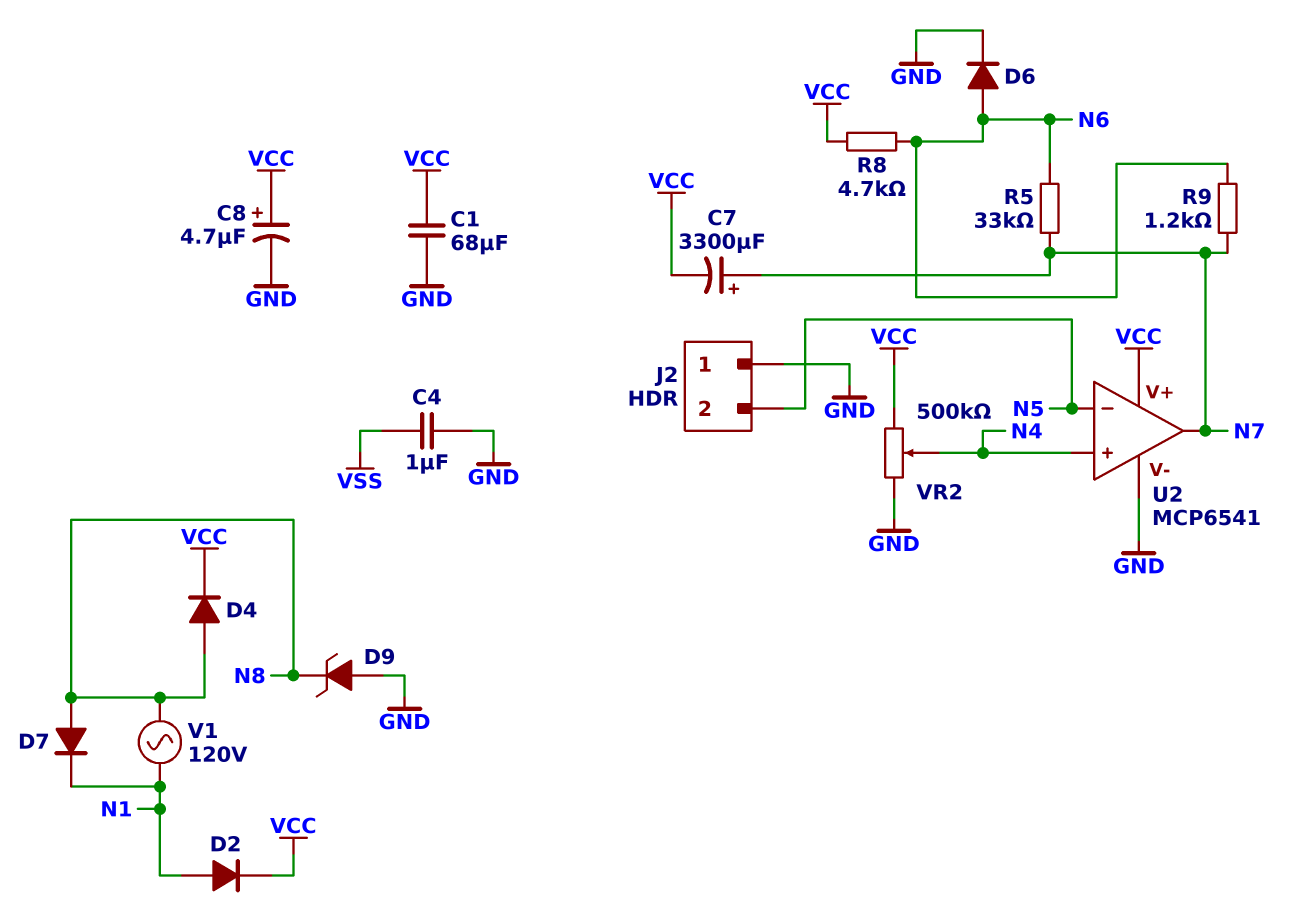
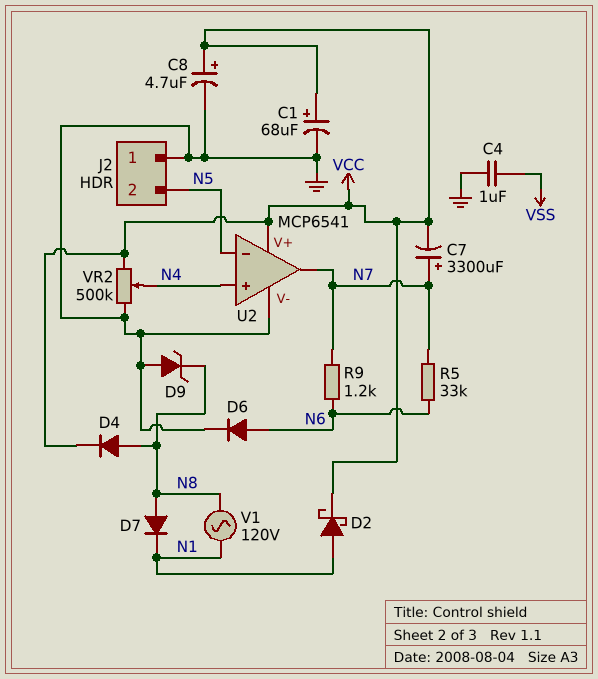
C1: 68uF (GND, VCC) -> 68uF (plus VCC, minus GND)
D2: diode (A N1, K VCC) -> schottky (A N1, K VCC)
R8: 4.7k (N6, VCC) -> none

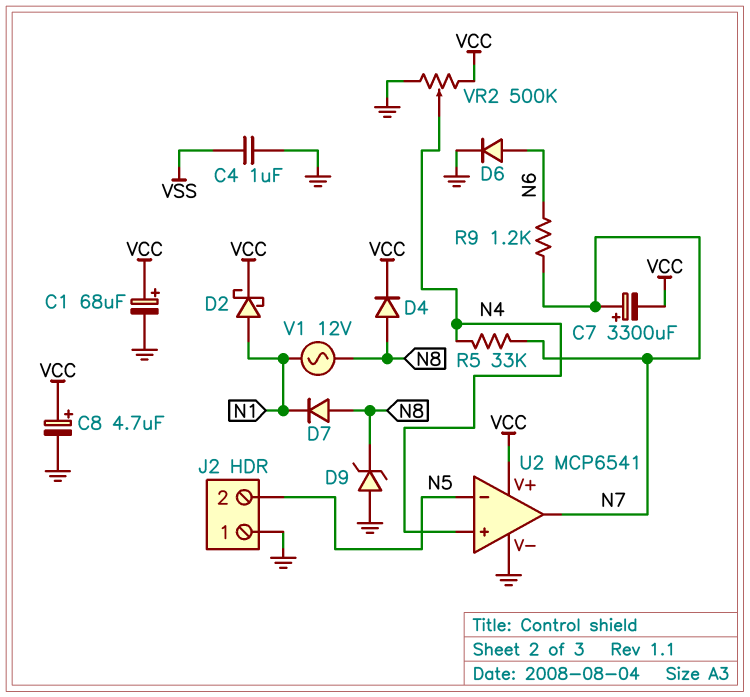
R5: 33k (N6, N7) -> 33k (N4, N7)
V1: AC 120V (N1, N8) -> AC 12V (N1, N8)

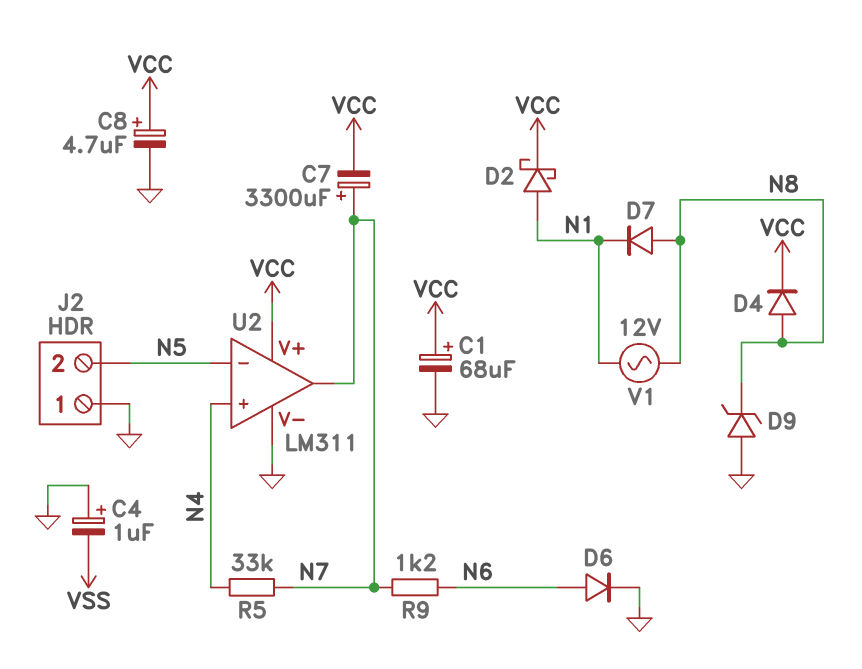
C4: 1uF (GND, VSS) -> 1uF (plus GND, minus VSS)
U2: MCP6541 -> LM311
VR2: 500k (GND, VCC, wiper N4) -> none

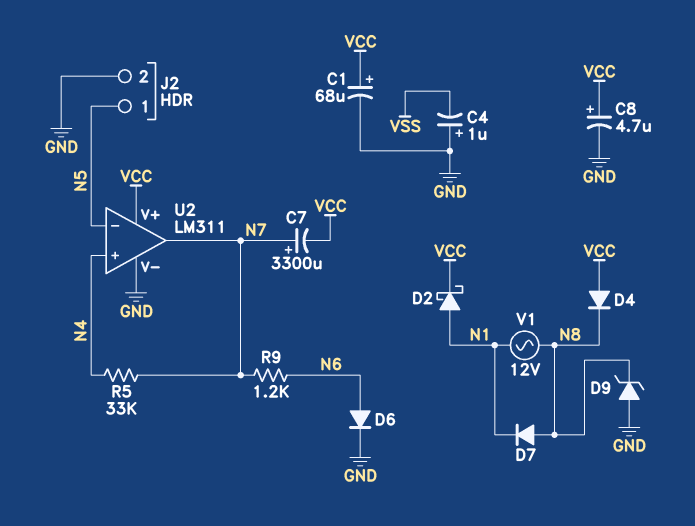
D4: diode (A N8, K VCC) -> diode (A VCC, K N8)
J2 pin 1: GND -> N5
J2 pin 2: N5 -> GND

